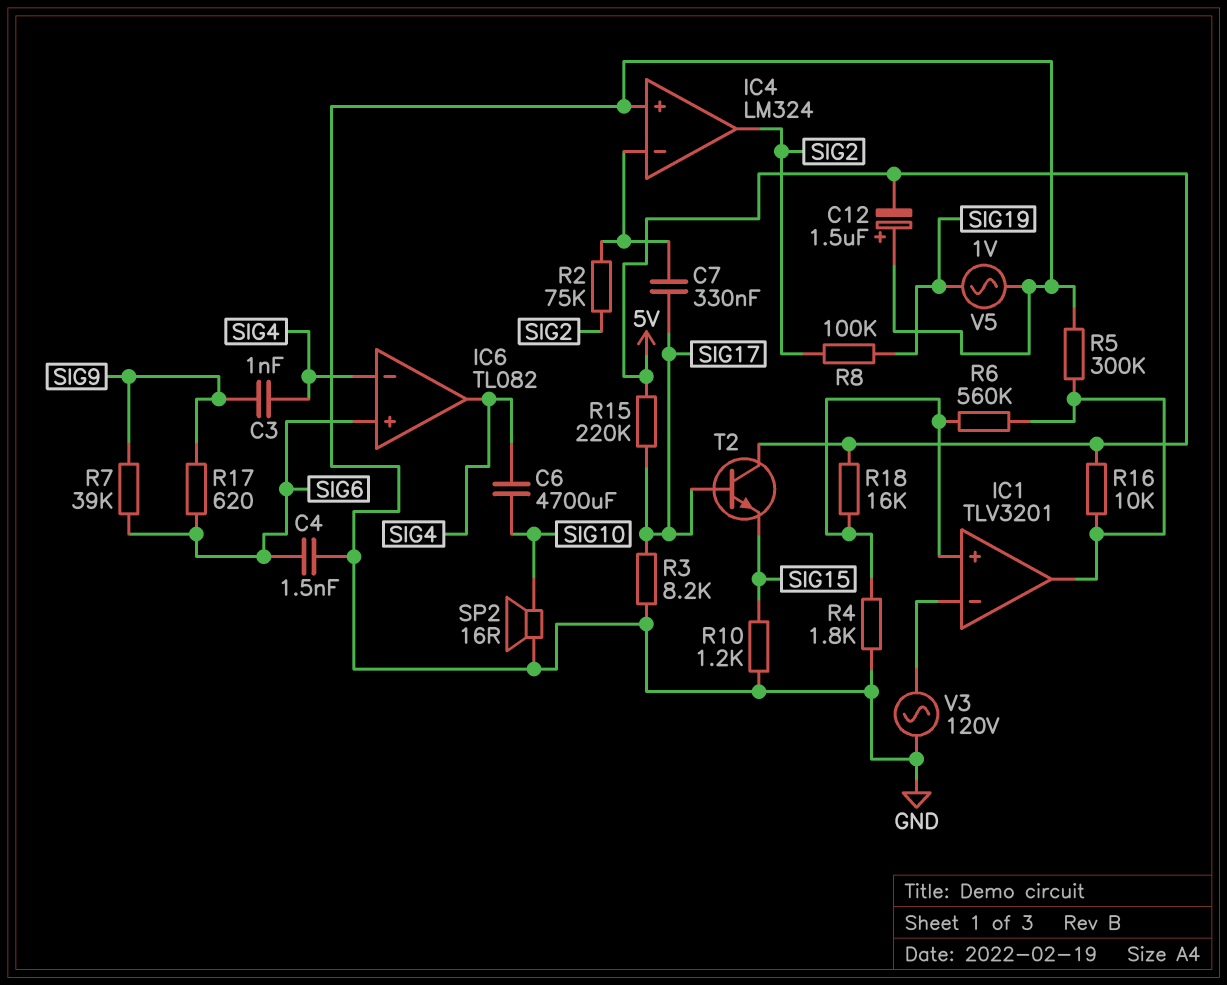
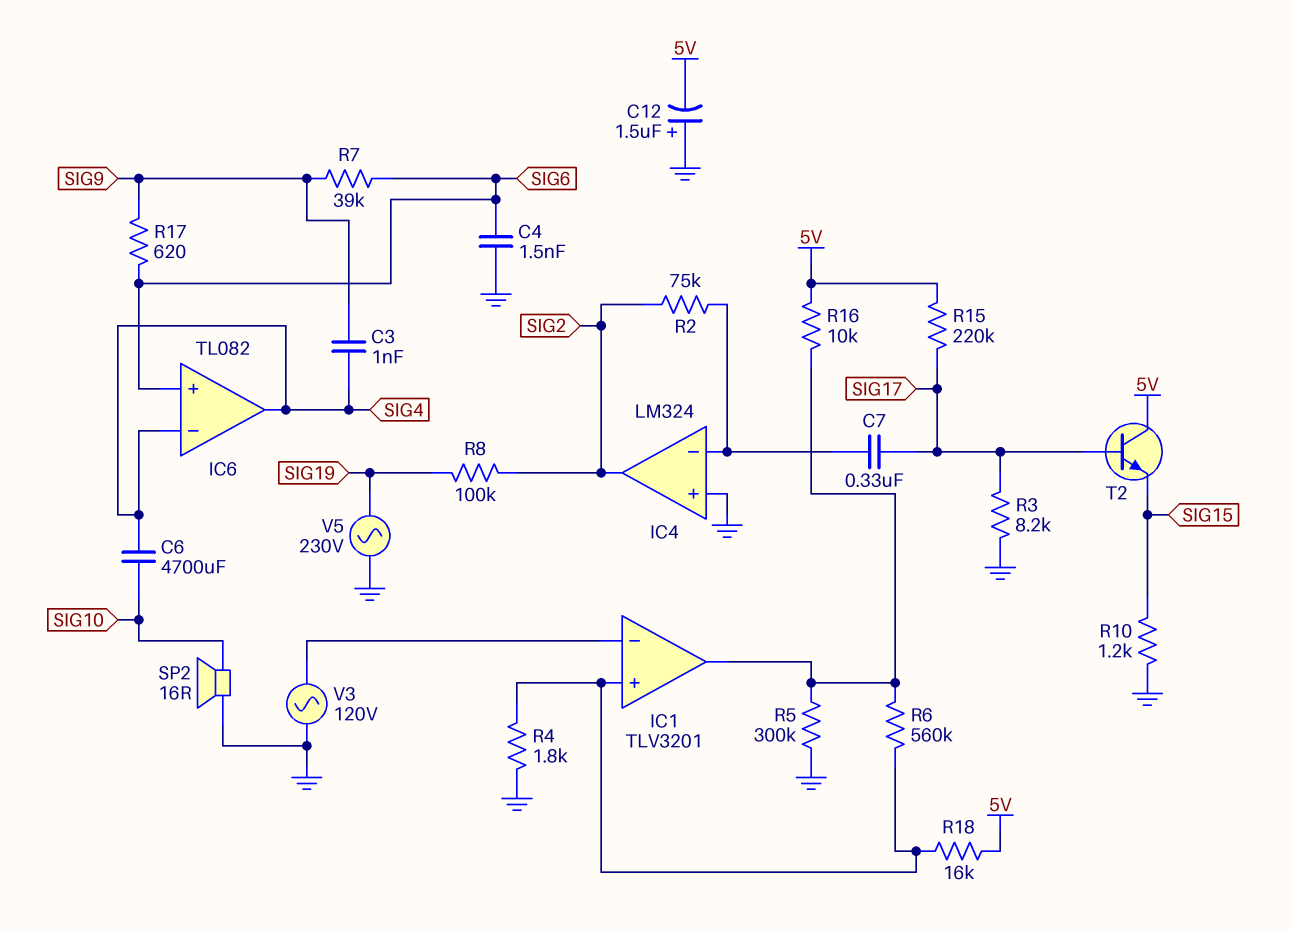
V5: AC 1V (GND, SIG19) -> AC 230V (GND, SIG19)

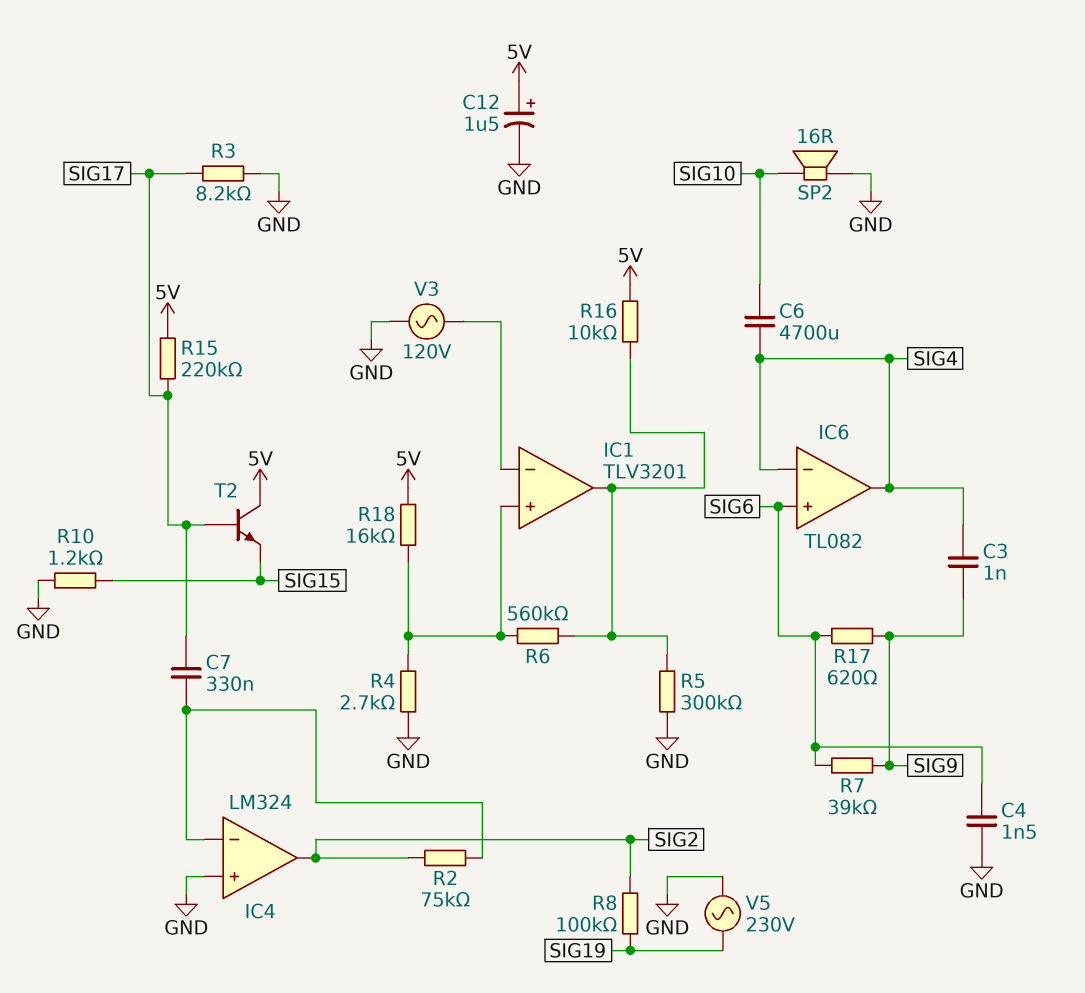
C12: 1.5uF (plus GND, minus 5V) -> 1.5uF (plus 5V, minus GND)
R4: 1.8k (GND, IC1/in+) -> 2.7k (GND, IC1/in+)

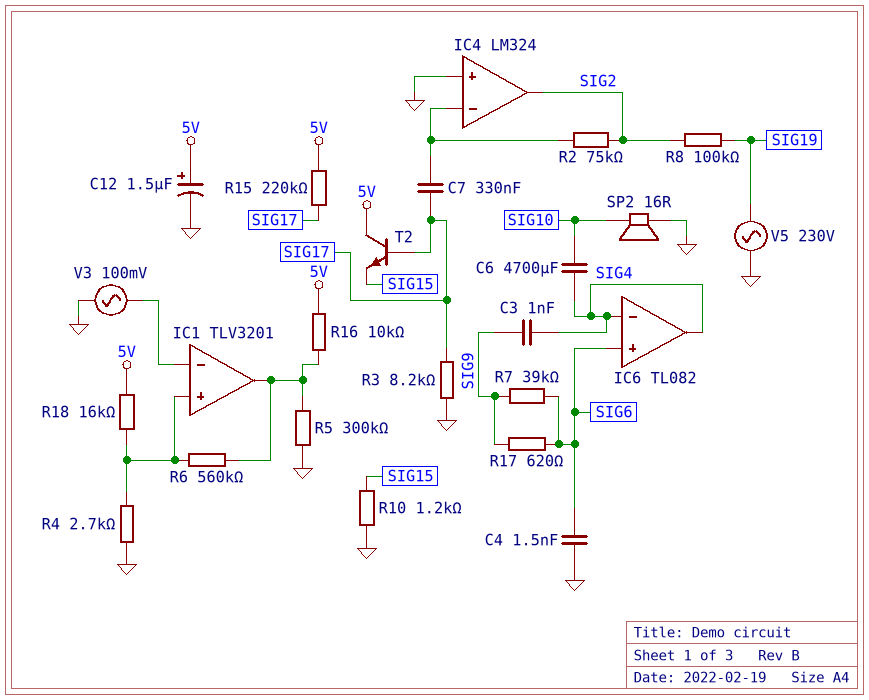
V3: AC 120V (GND, IC1/in-) -> AC 100mV (GND, IC1/in-)

